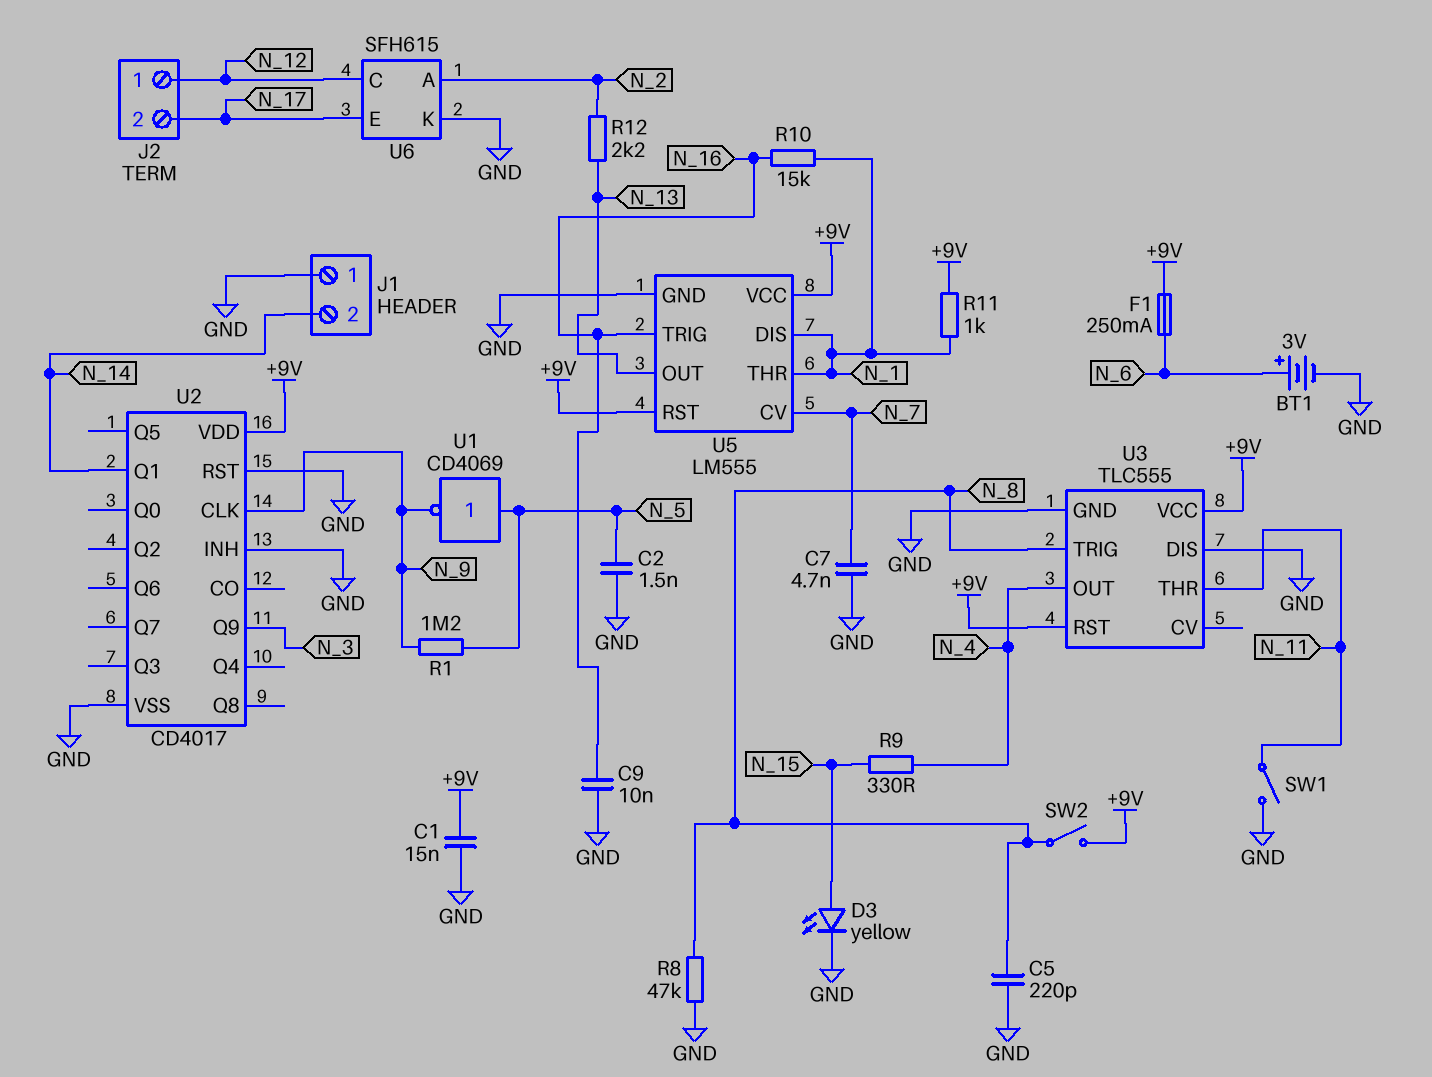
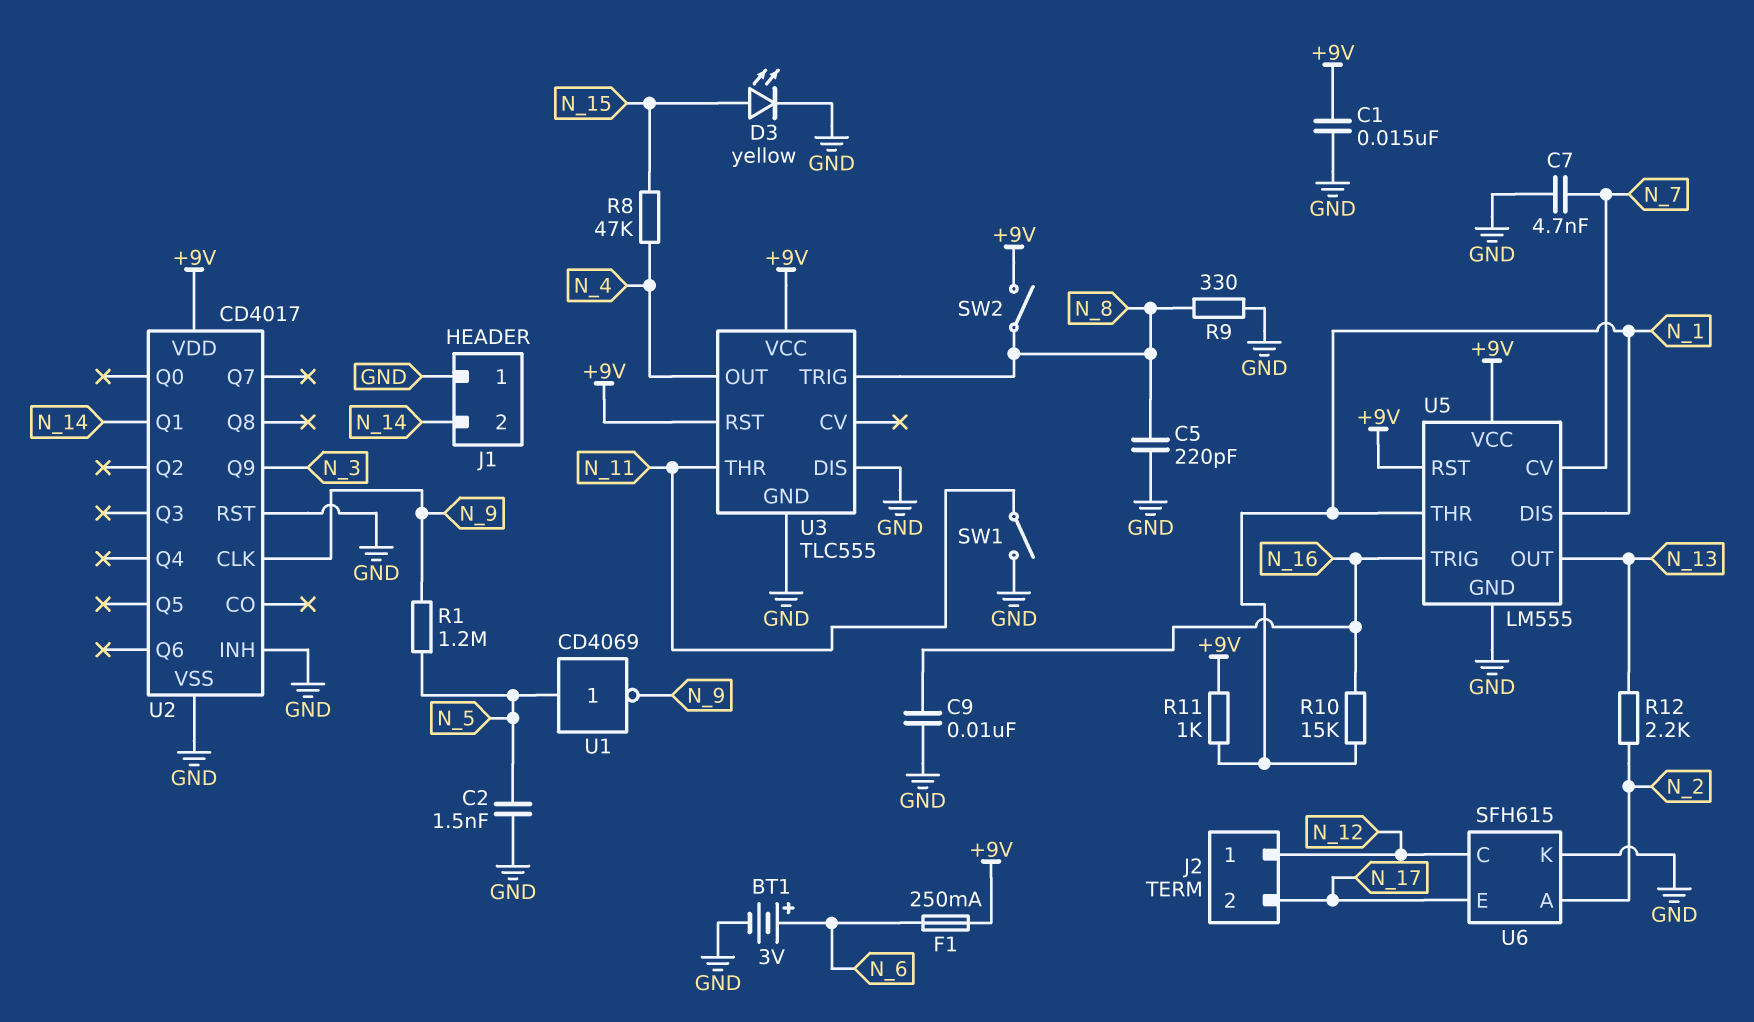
R8: 47k (GND, N_8) -> 47k (N_4, N_15)
R9: 330 (N_4, N_15) -> 330 (GND, N_8)

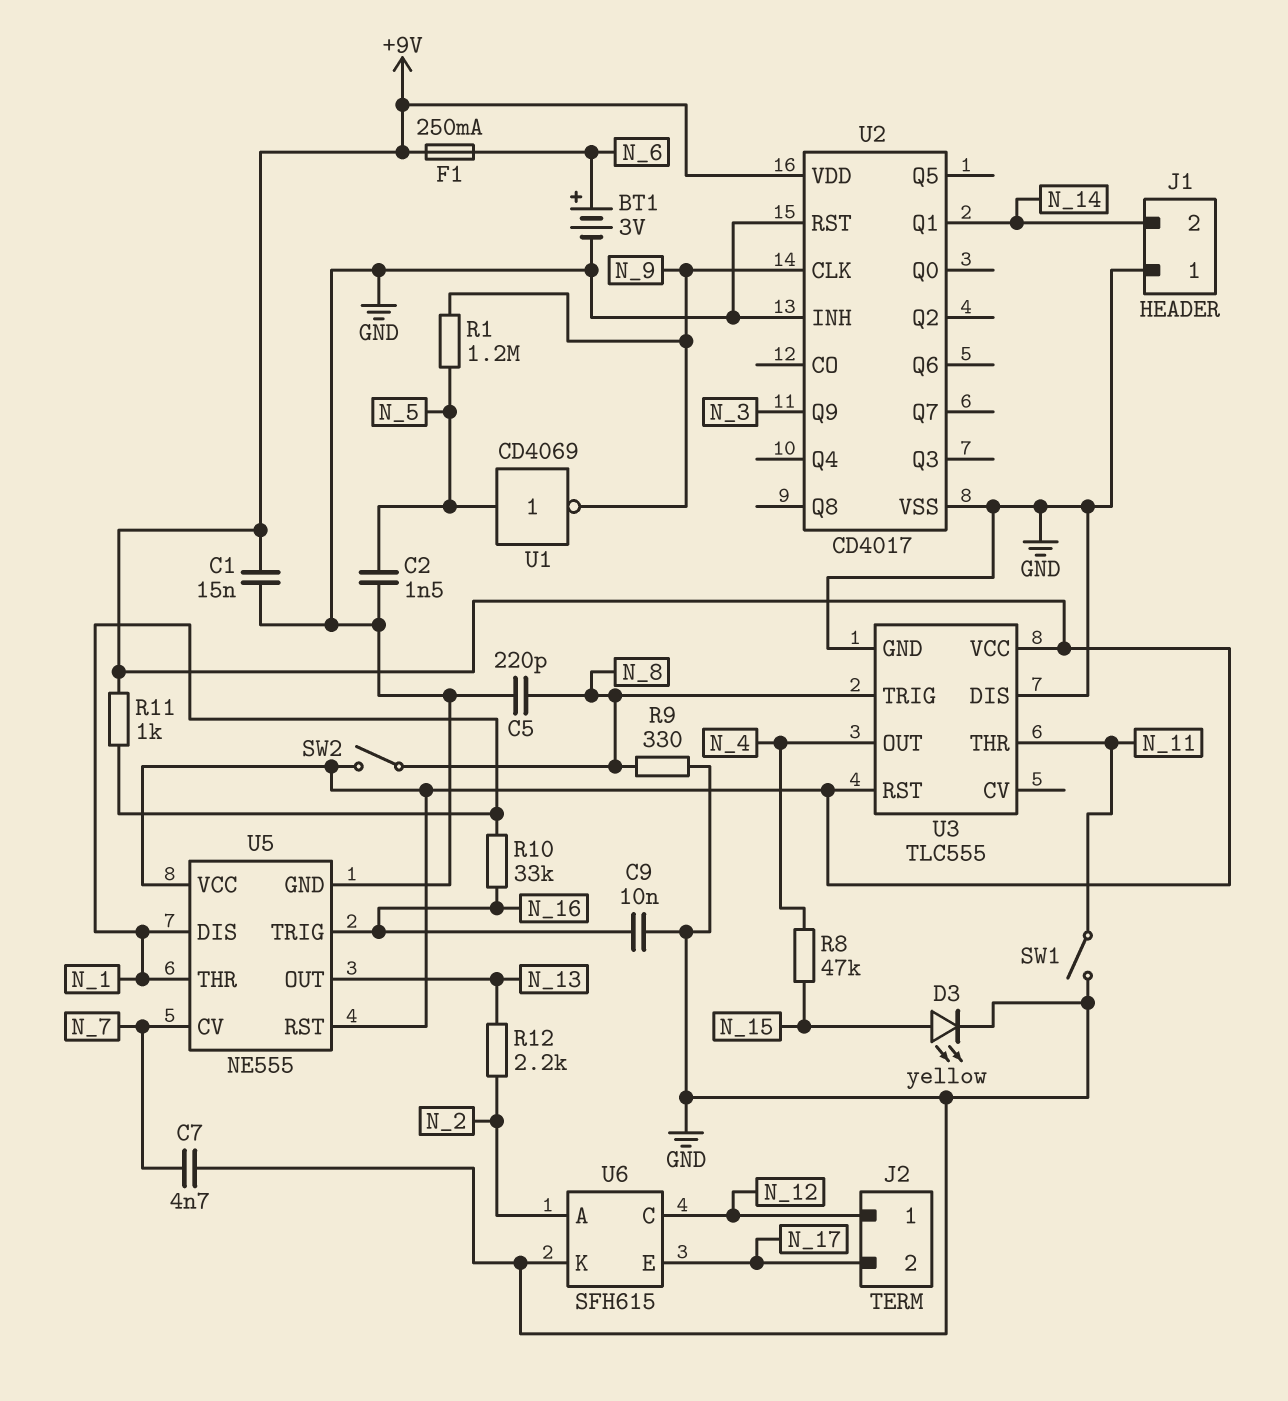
R10: 15k (N_1, N_16) -> 33k (N_1, N_16)
U5: LM555 -> NE555

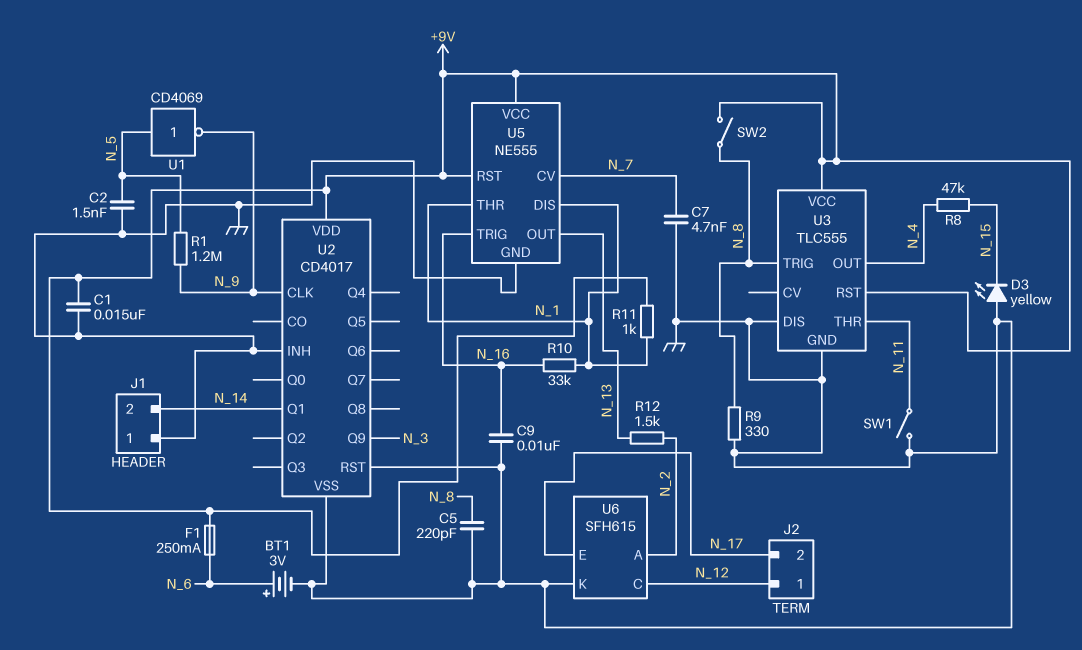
D3: LED yellow (A N_15, K GND) -> LED yellow (A GND, K N_15)
R12: 2.2k (N_2, N_13) -> 1.5k (N_2, N_13)

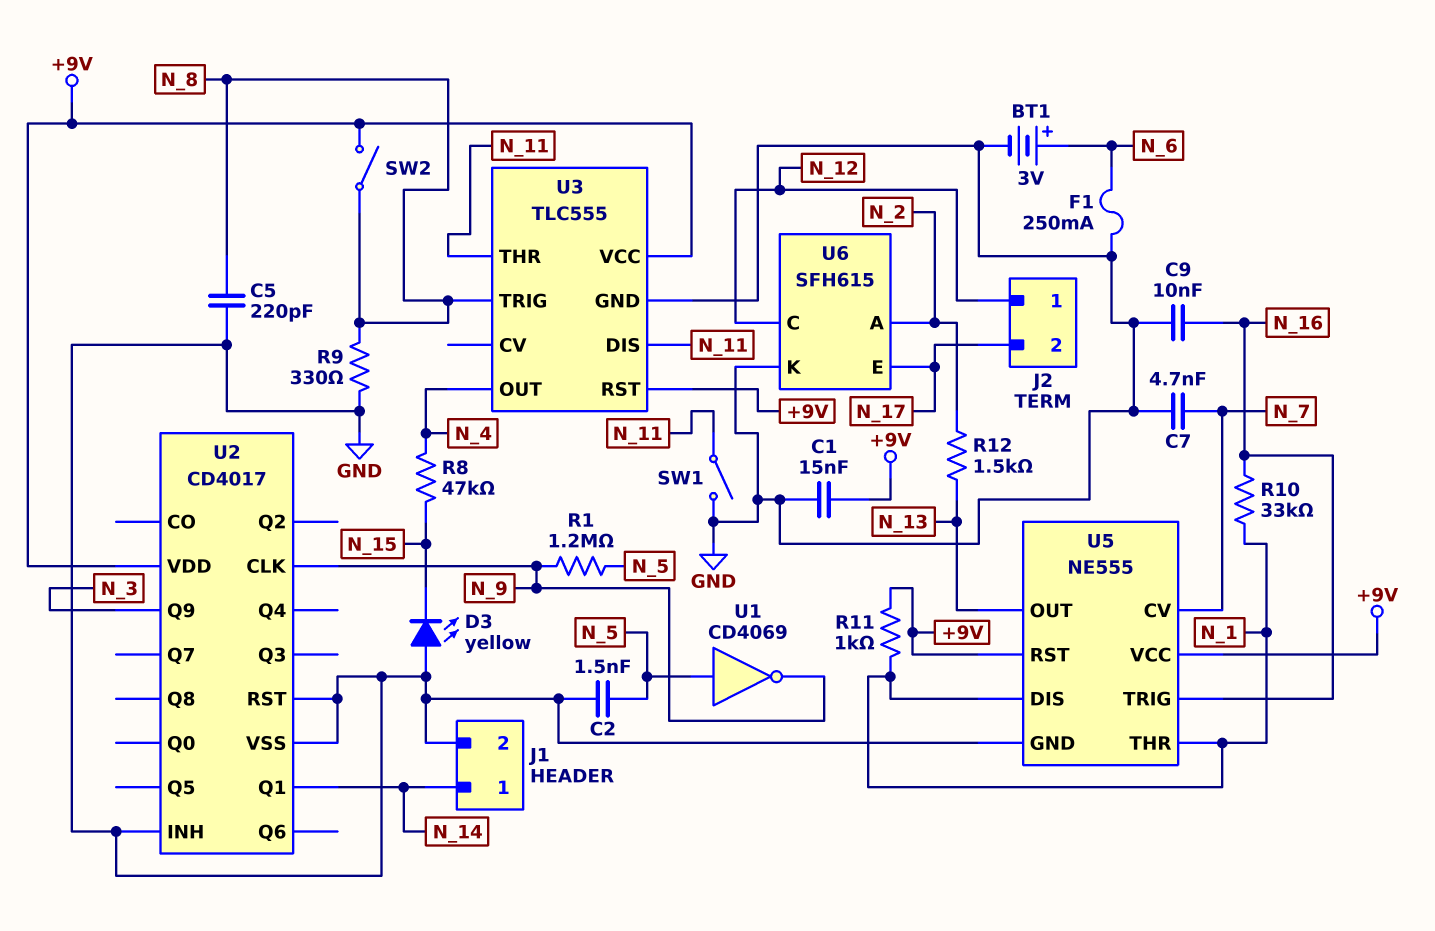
F1: 250mA (+9V, N_6) -> 250mA (GND, N_6)
J1 pin 1: GND -> N_14
J1 pin 2: N_14 -> GND
U3 pin DIS: GND -> N_11

